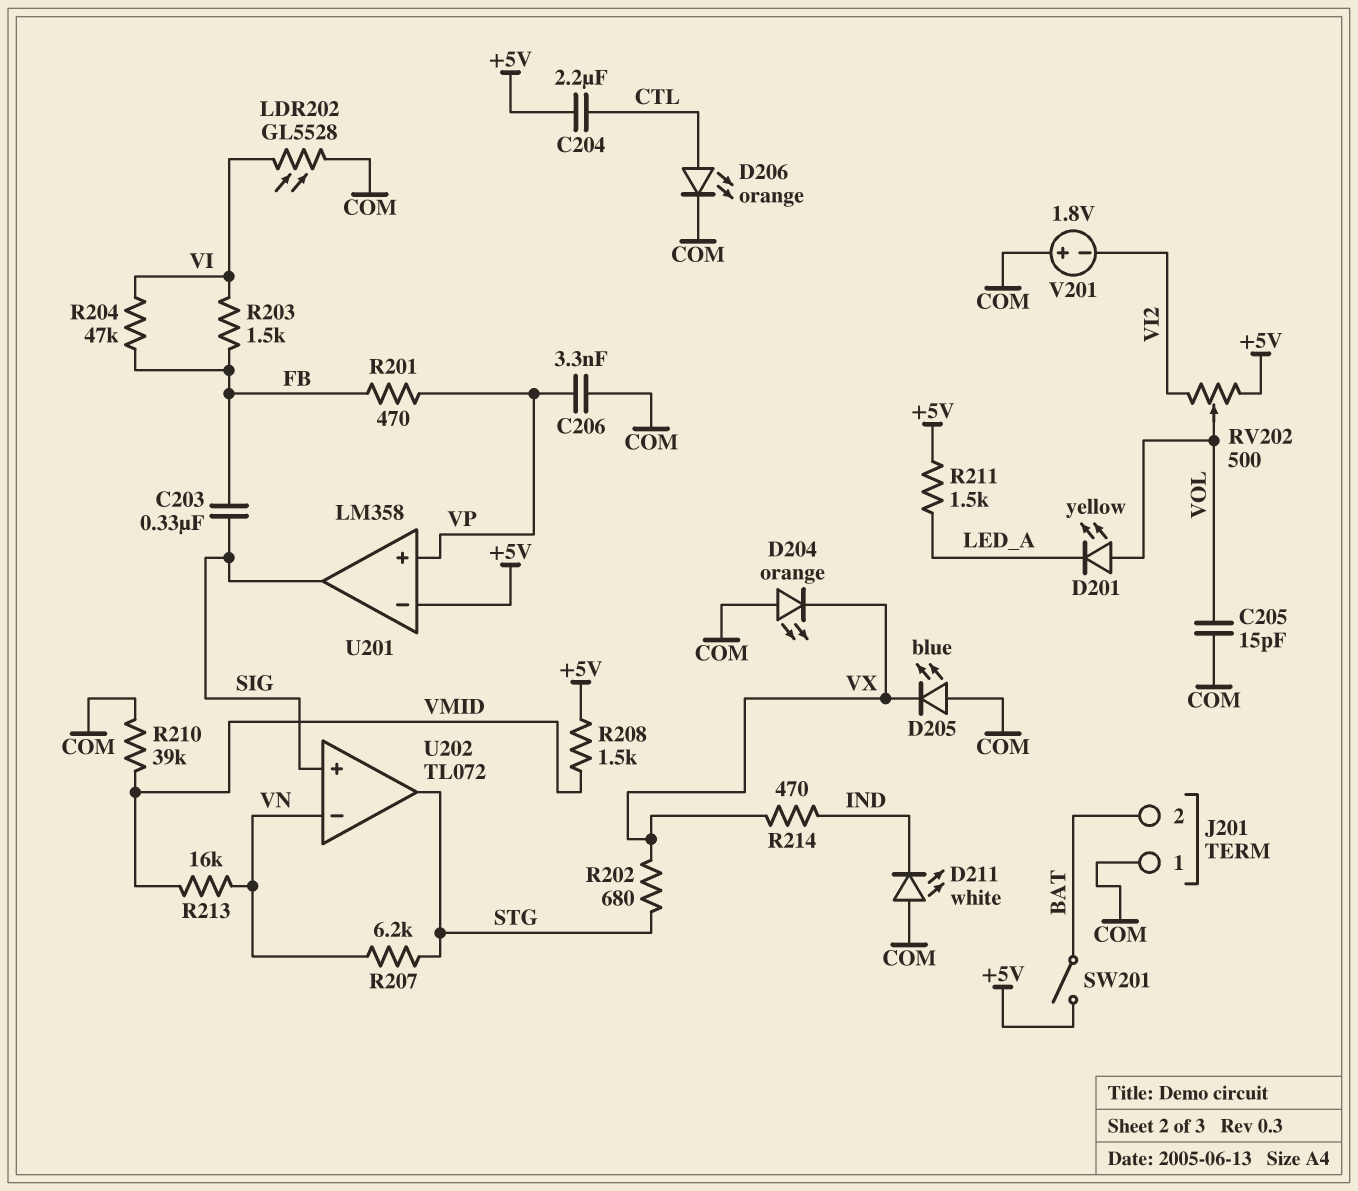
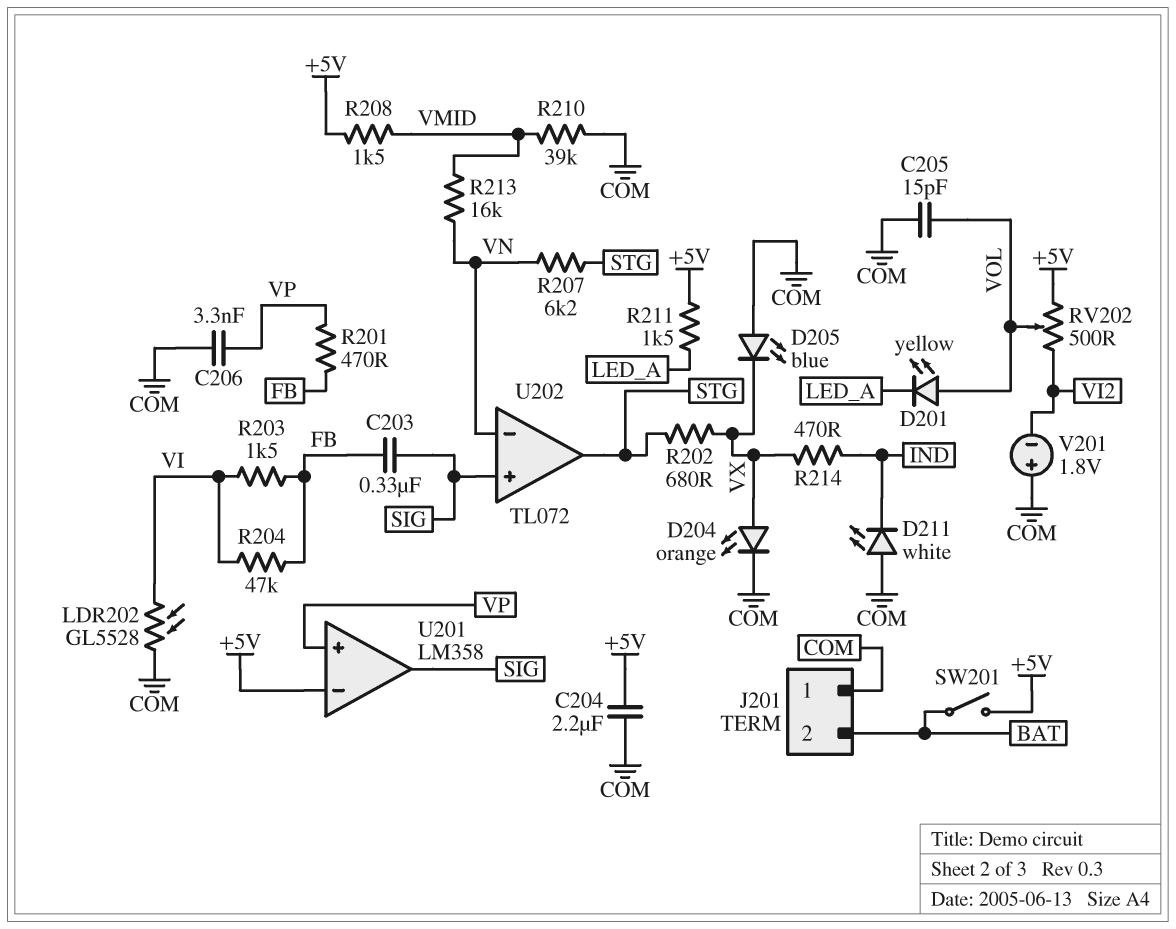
C204: 2.2uF (+5V, CTL) -> 2.2uF (+5V, COM)
D204: LED orange (A COM, K VX) -> LED orange (A VX, K COM)
D206: LED orange (A CTL, K COM) -> none

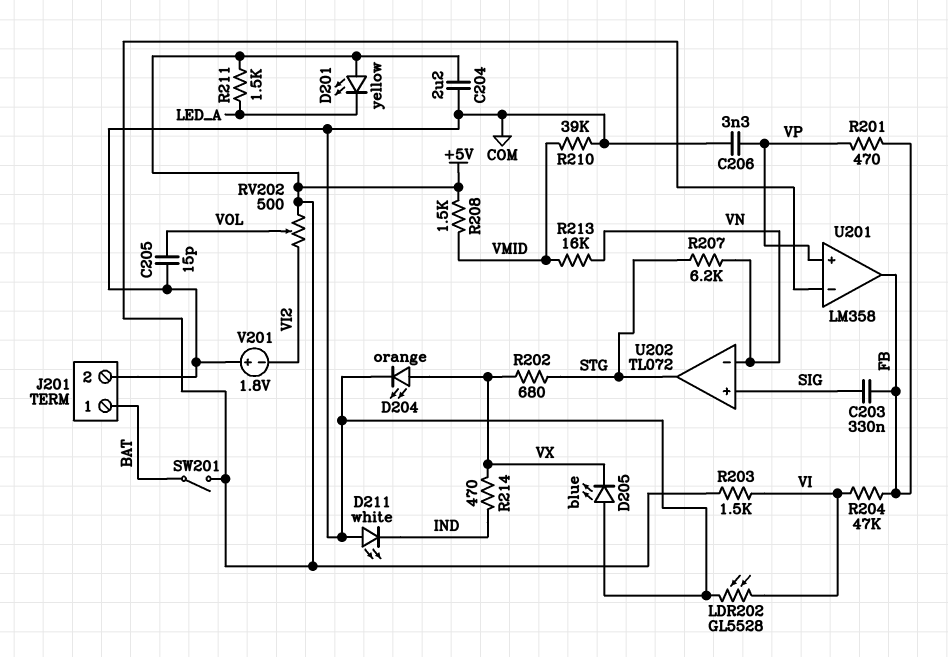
D201: LED yellow (A VOL, K LED_A) -> LED yellow (A +5V, K LED_A)
J201 pin 1: COM -> BAT
J201 pin 2: BAT -> COM
R203: 1.5k (FB, VI) -> 1.5k (+5V, VI)
U201 pin out: SIG -> FB

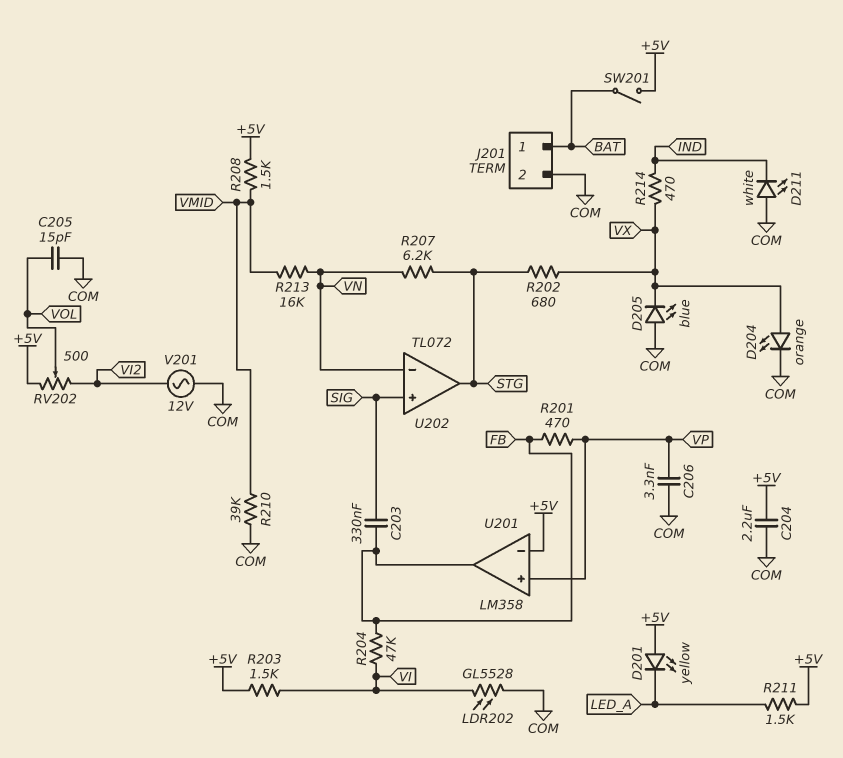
V201: 1.8V (plus COM, minus VI2) -> AC 12V (COM, VI2)

